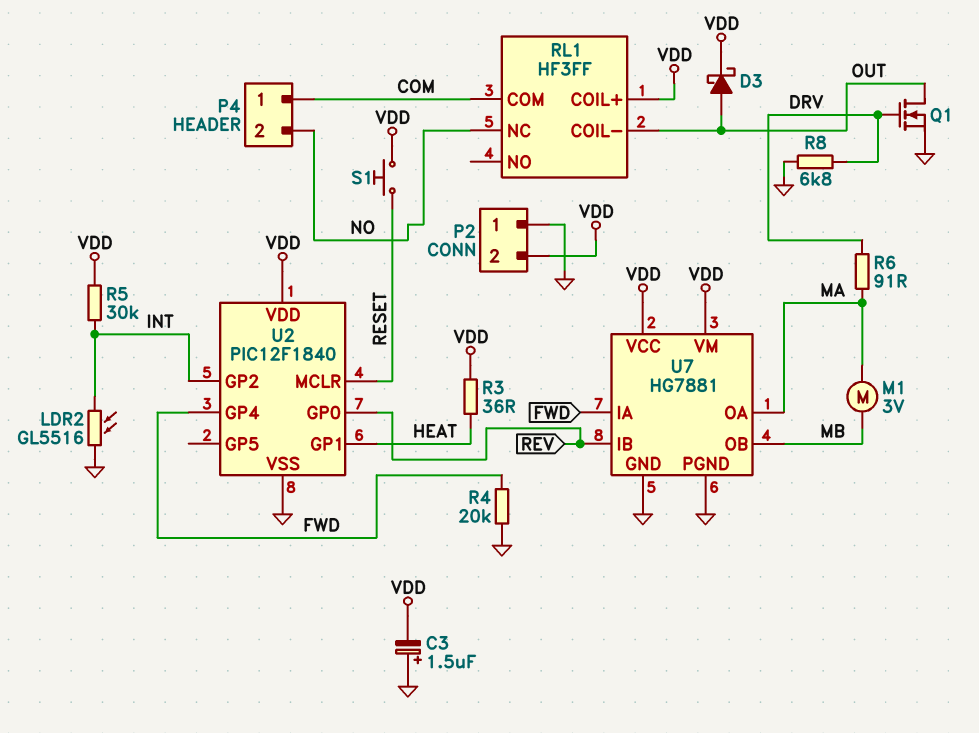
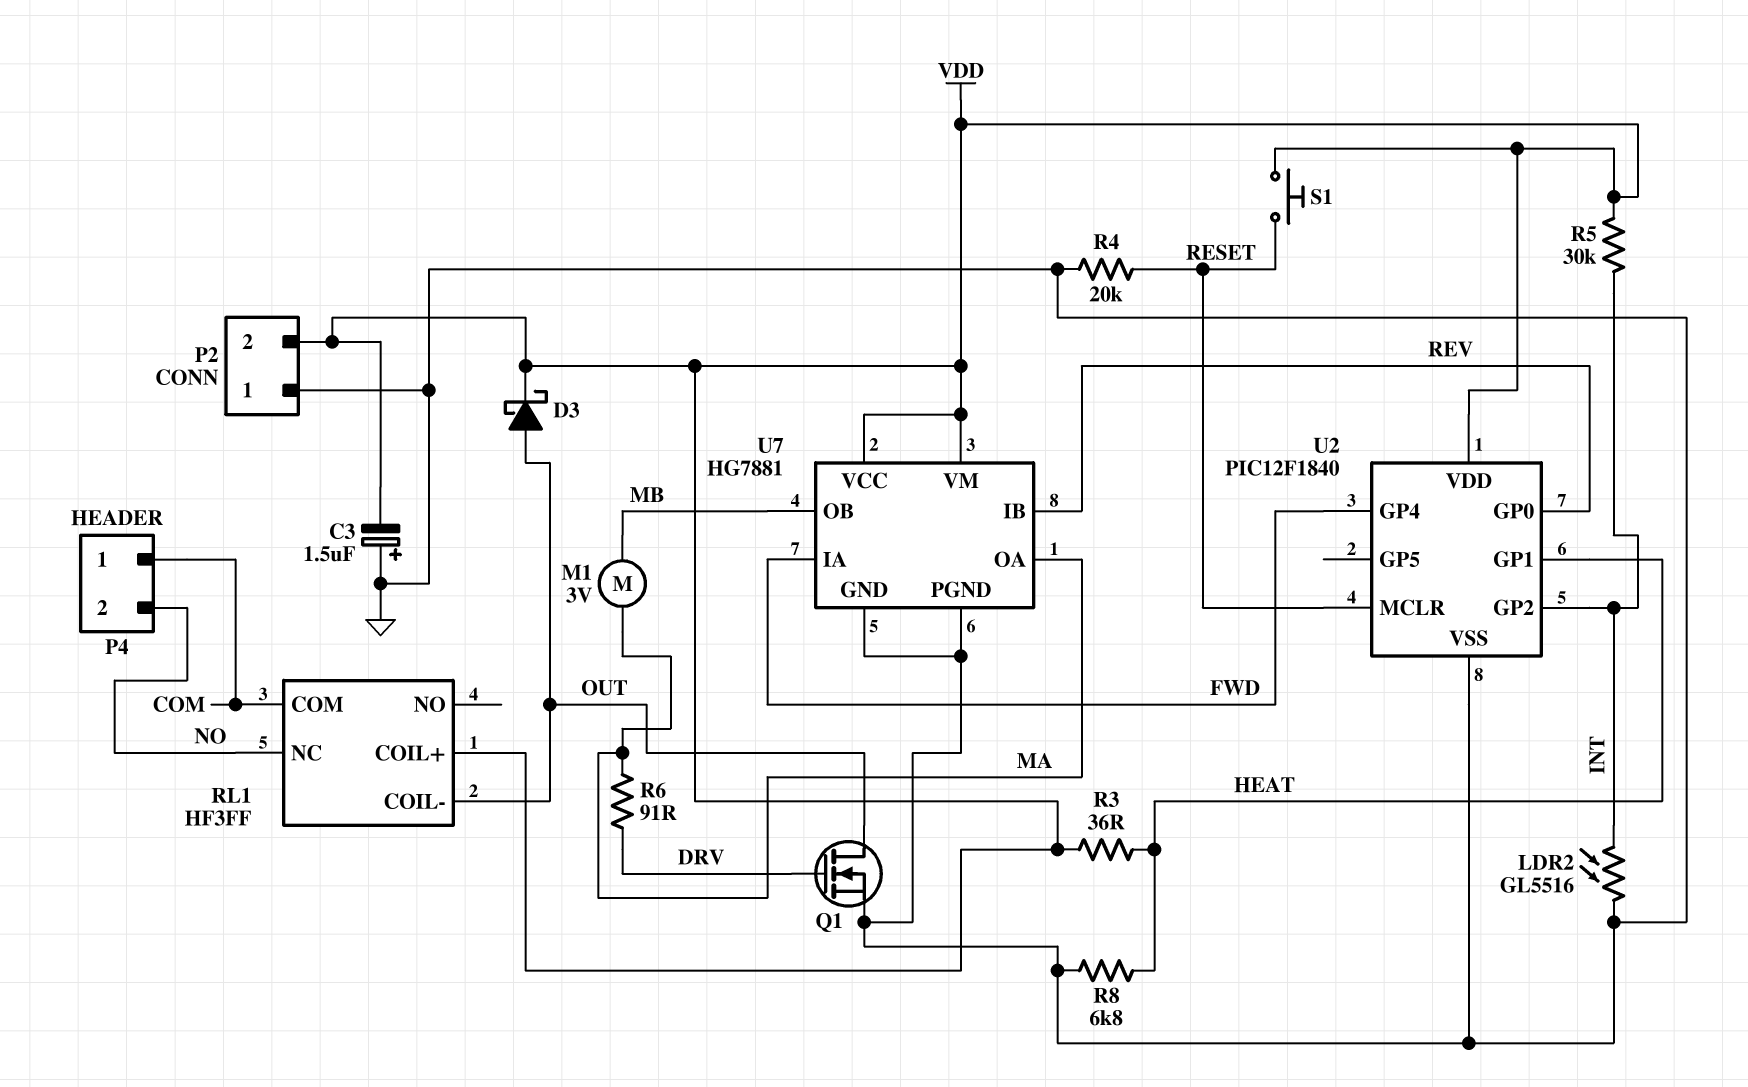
R4: 20k (FWD, GND) -> 20k (GND, RESET)
R8: 6.8k (DRV, GND) -> 6.8k (GND, HEAT)

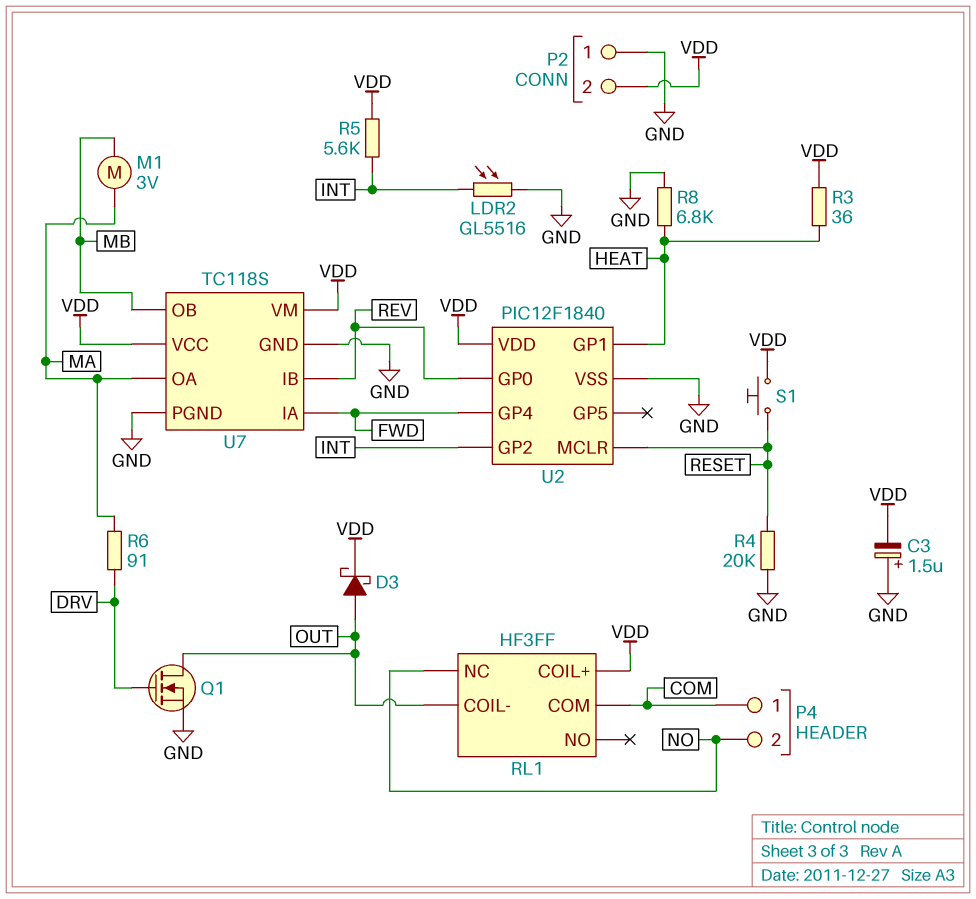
R5: 30k (INT, VDD) -> 5.6k (INT, VDD)
U7: HG7881 -> TC118S

